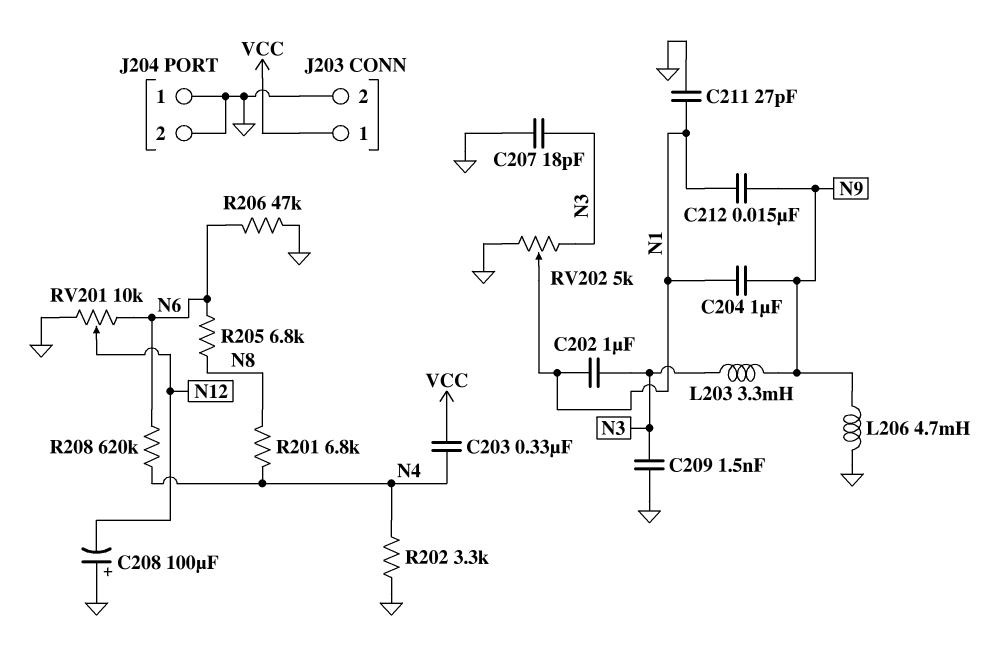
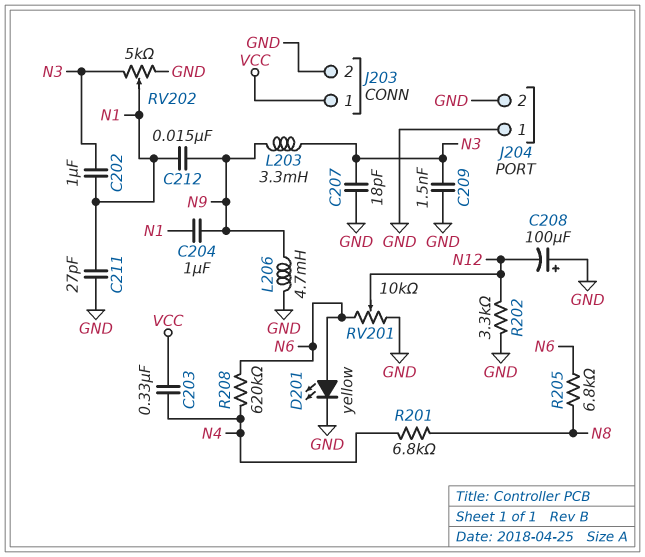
D201: none -> LED yellow (A N6, K GND)
R202: 3.3k (GND, N4) -> 3.3k (GND, N12)
R206: 47k (GND, N6) -> none

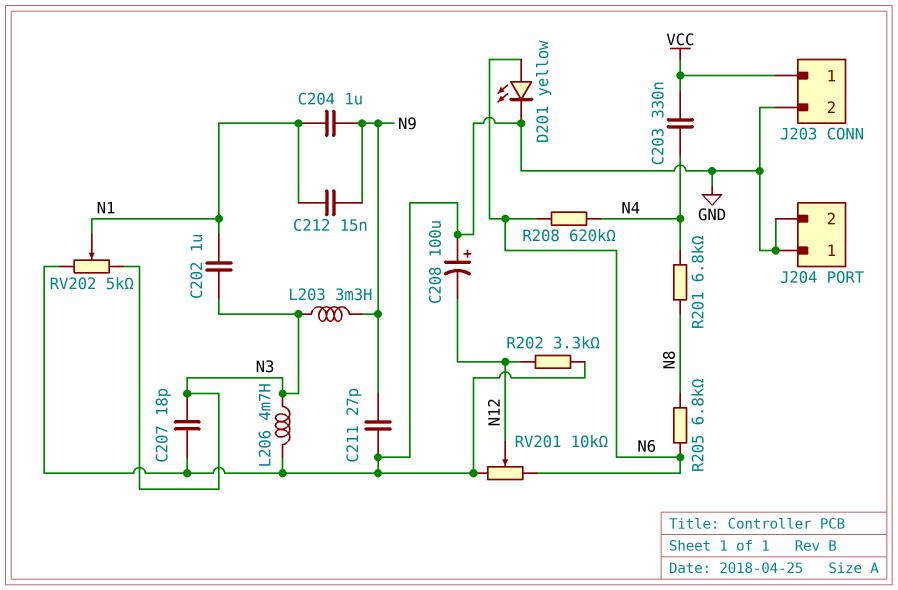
C209: 1.5nF (GND, N3) -> none
C211: 27pF (GND, N1) -> 27pF (GND, N9)
L206: 4.7mH (GND, N9) -> 4.7mH (GND, N3)

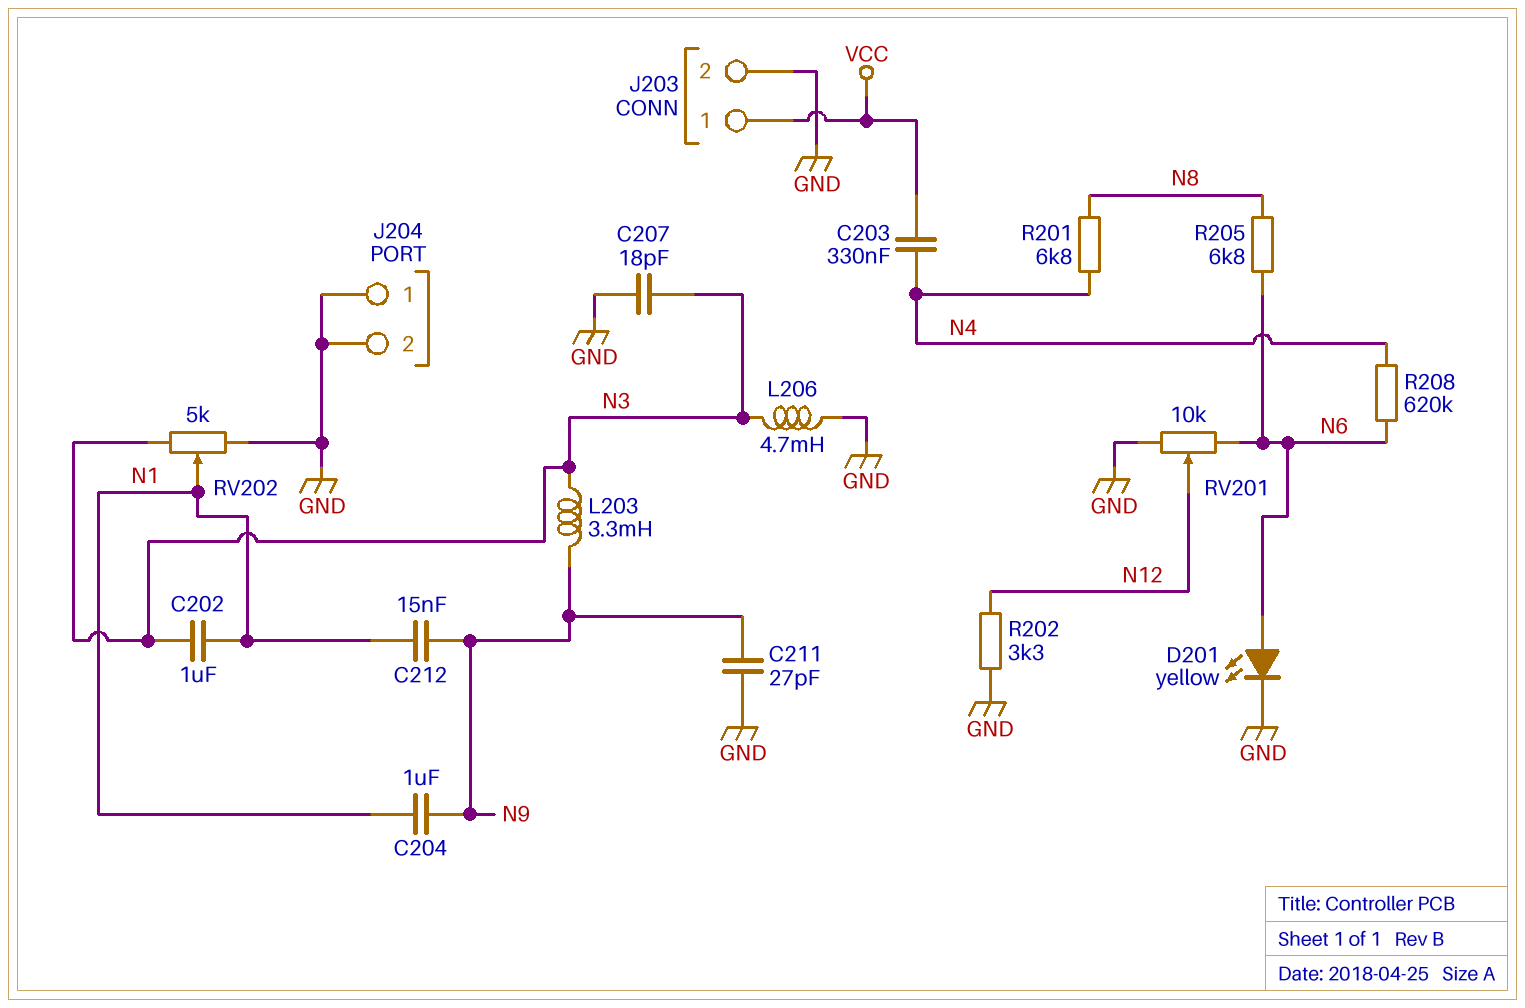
C208: 100uF (plus GND, minus N12) -> none

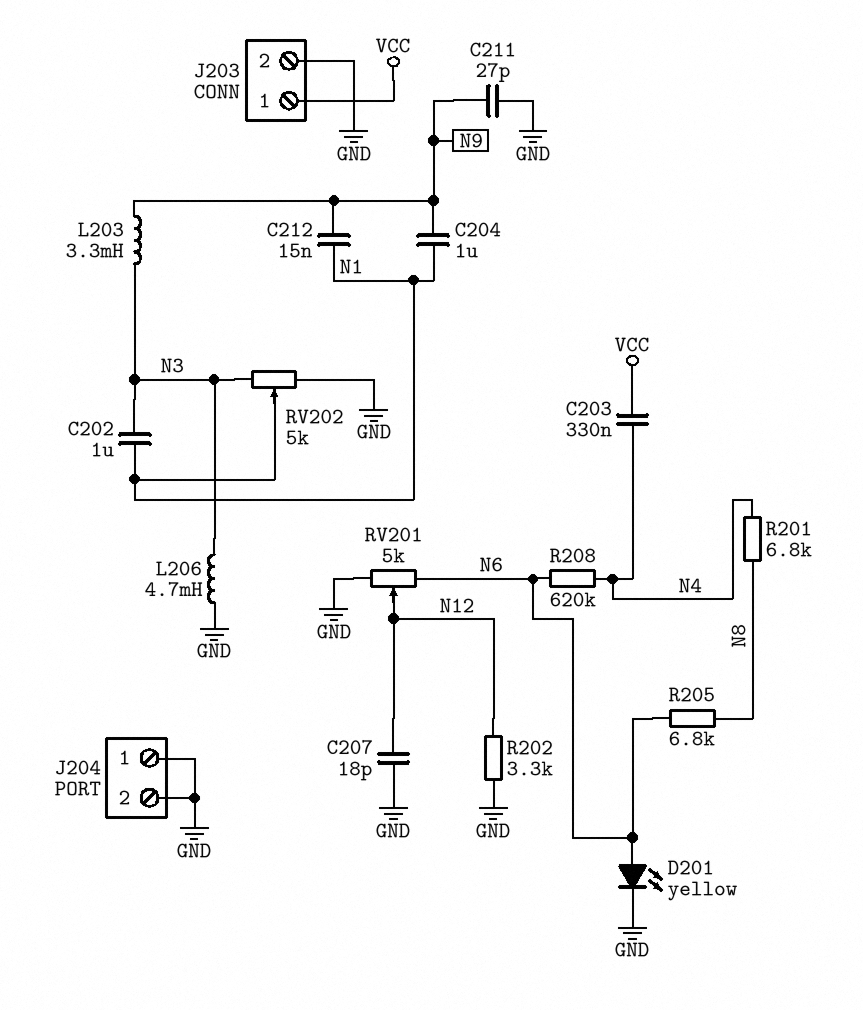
C207: 18pF (GND, N3) -> 18pF (GND, N12)
RV201: 10k (GND, N6, wiper N12) -> 5k (GND, N6, wiper N12)

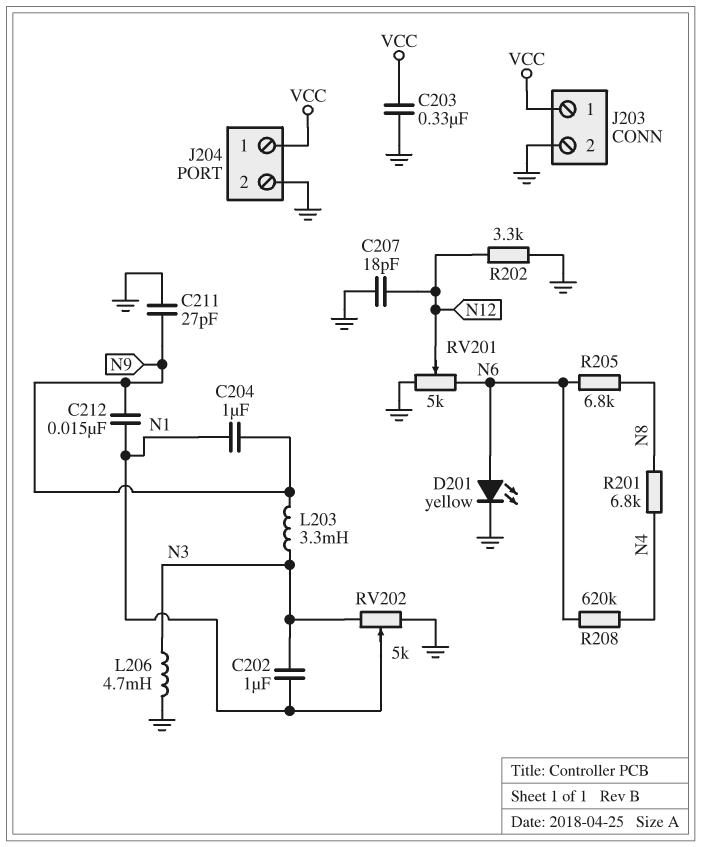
C203: 330nF (N4, VCC) -> 330nF (GND, VCC)
J204 pin 1: GND -> VCC

